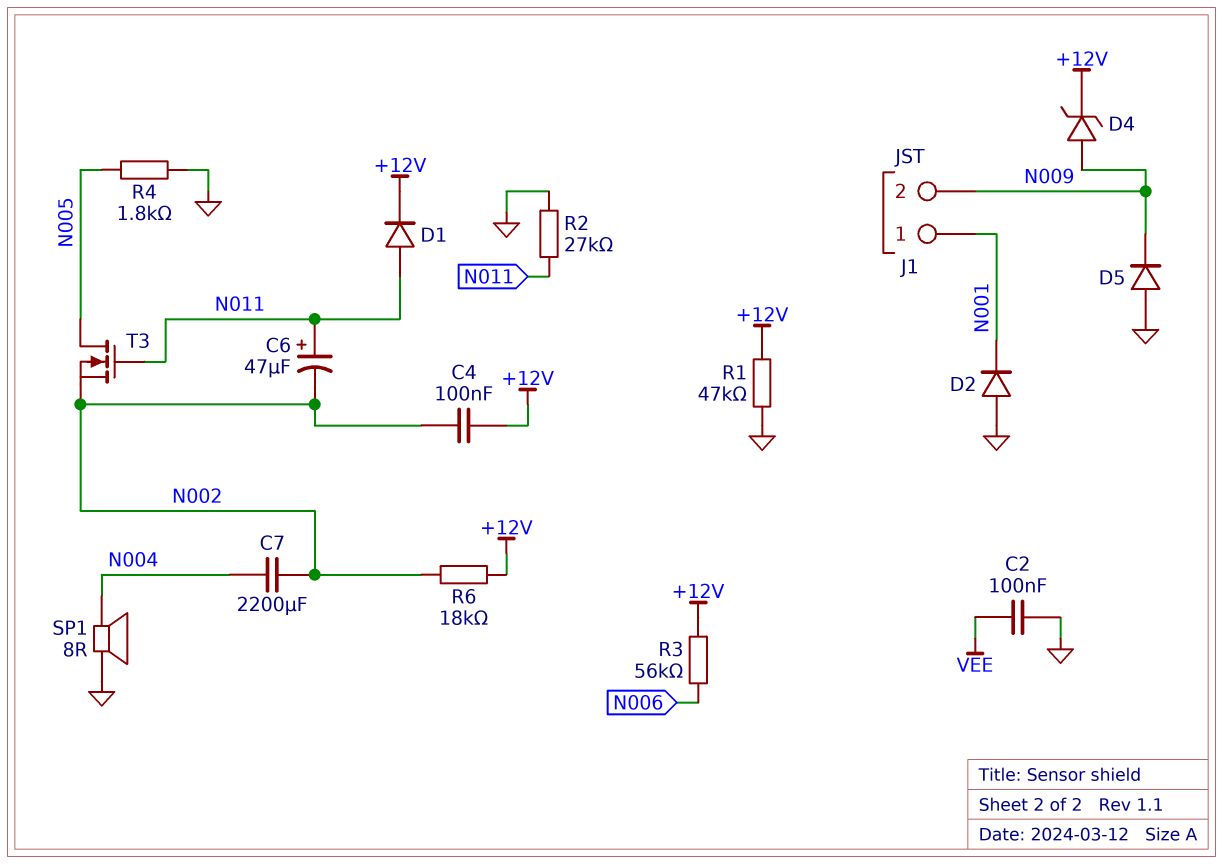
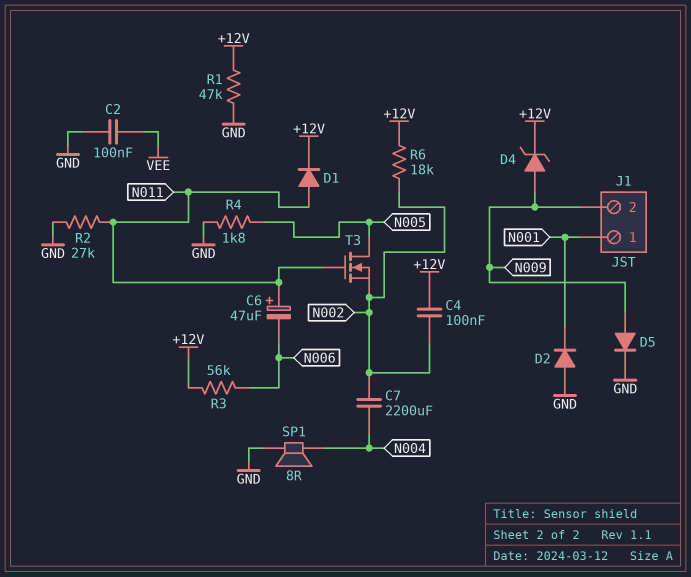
C6: 47uF (plus N011, minus N002) -> 47uF (plus N011, minus N006)
D5: diode (A GND, K N009) -> diode (A N009, K GND)

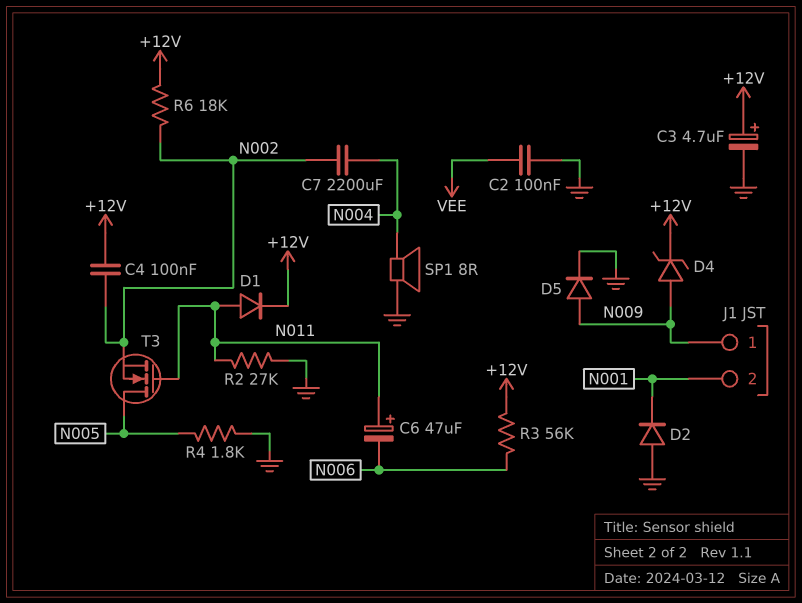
C3: none -> 4.7uF (plus +12V, minus GND)
J1 pin 1: N001 -> N009
J1 pin 2: N009 -> N001
R1: 47k (+12V, GND) -> none

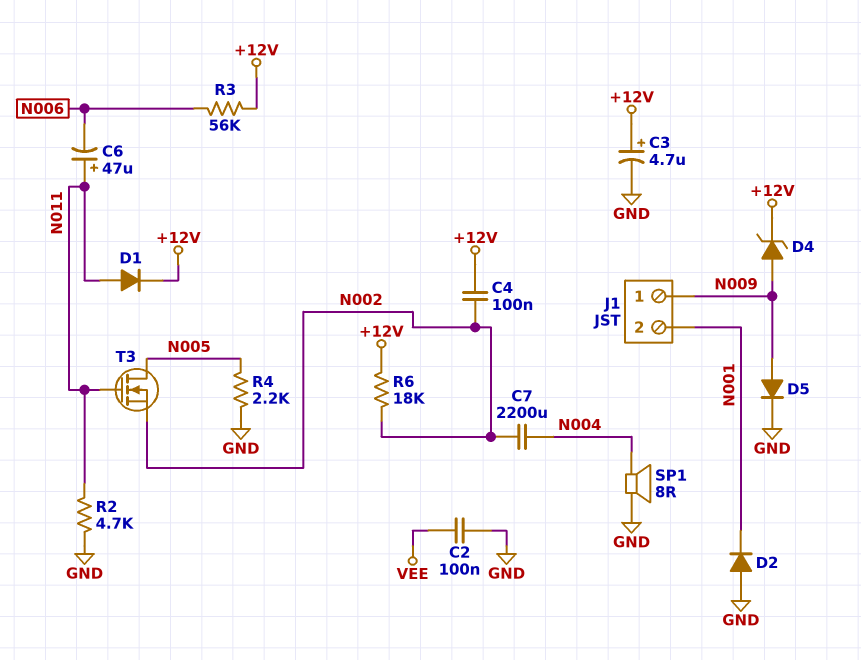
R2: 27k (GND, N011) -> 4.7k (GND, N011)
R4: 1.8k (GND, N005) -> 2.2k (GND, N005)

